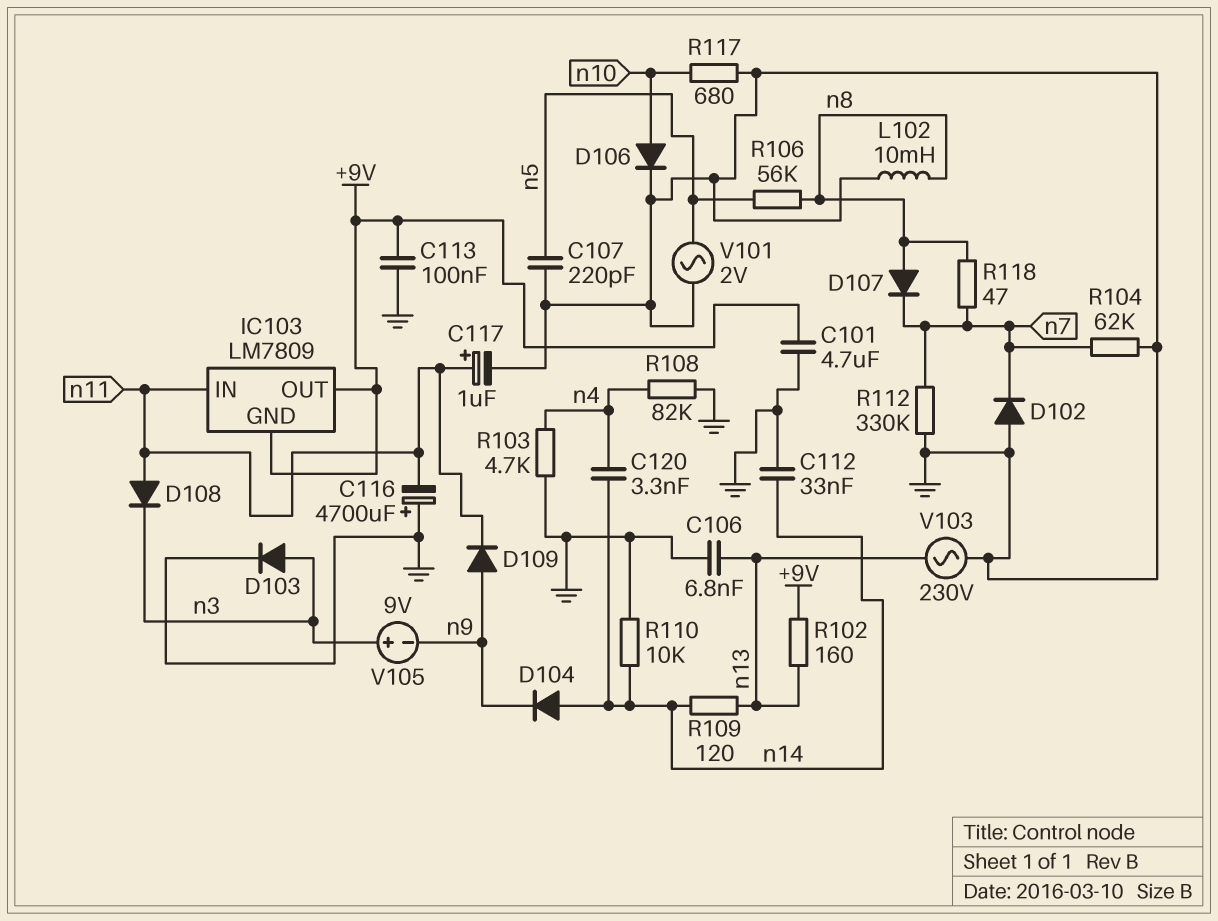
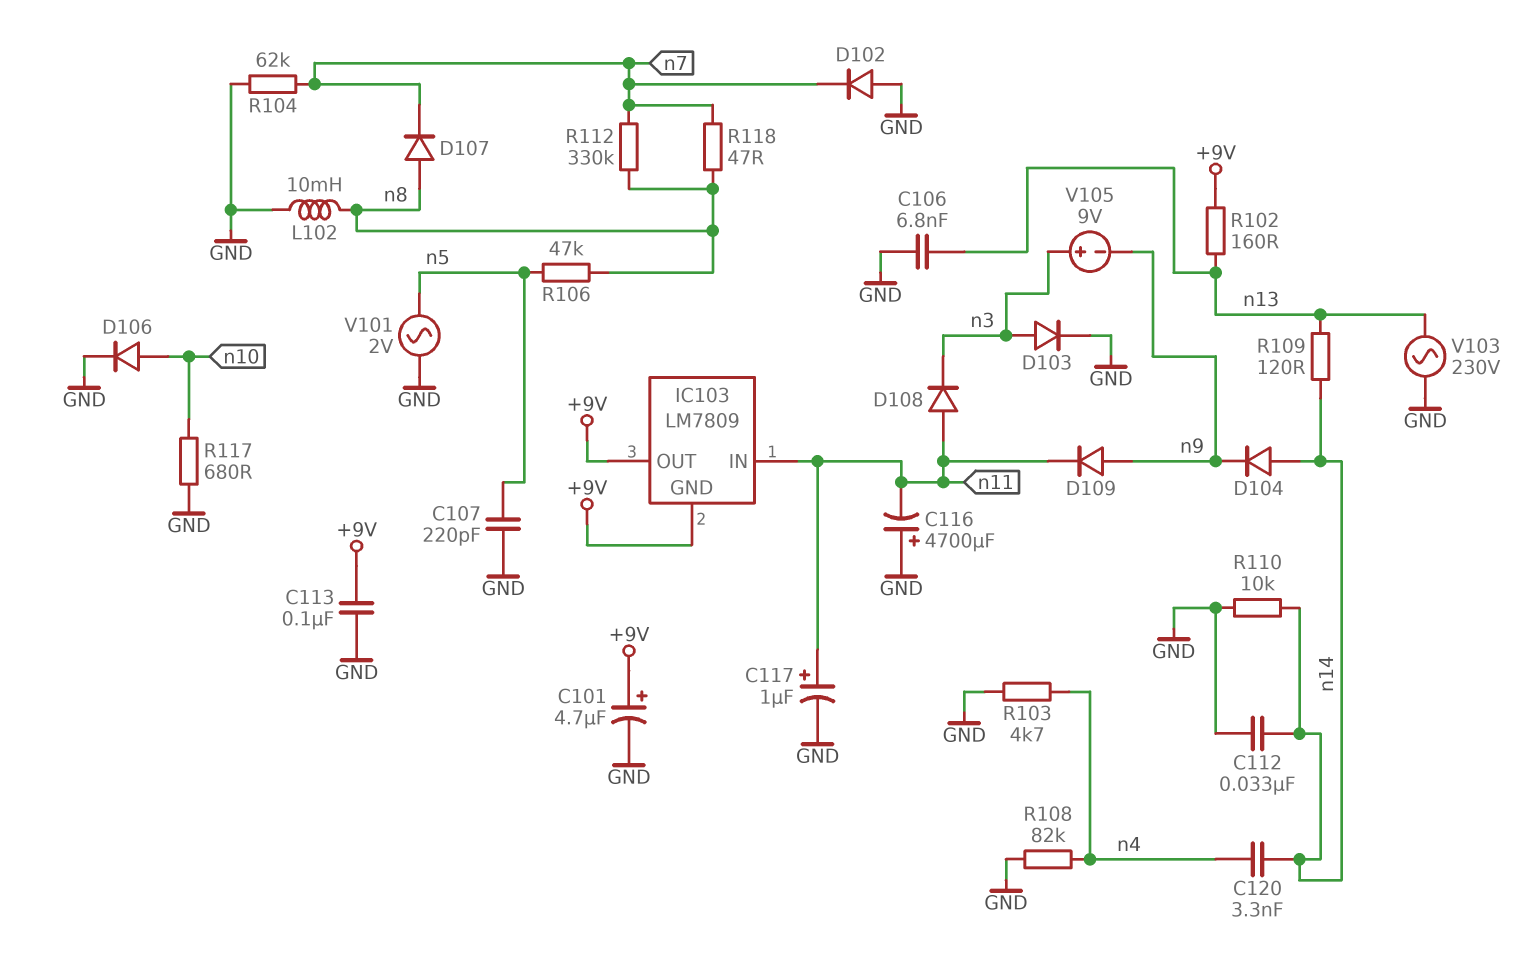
C101: 4.7uF (+9V, GND) -> 4.7uF (plus +9V, minus GND)
R106: 56k (n5, n8) -> 47k (n5, n8)
R112: 330k (GND, n7) -> 330k (n7, n8)

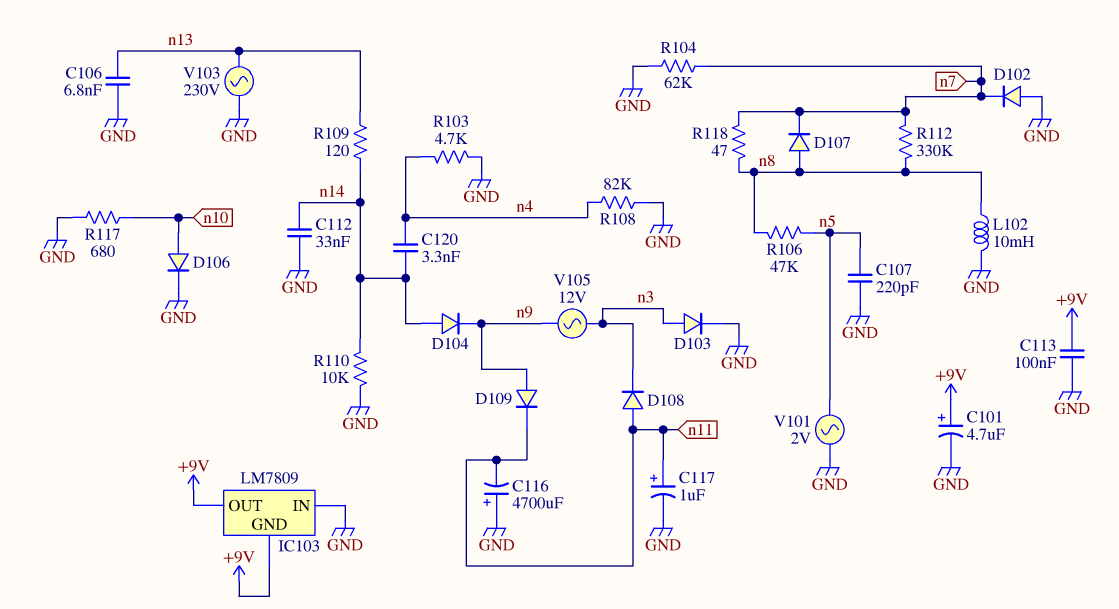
IC103 pin IN: n11 -> GND
R102: 160 (+9V, n13) -> none
V105: 9V (plus n3, minus n9) -> AC 12V (n3, n9)

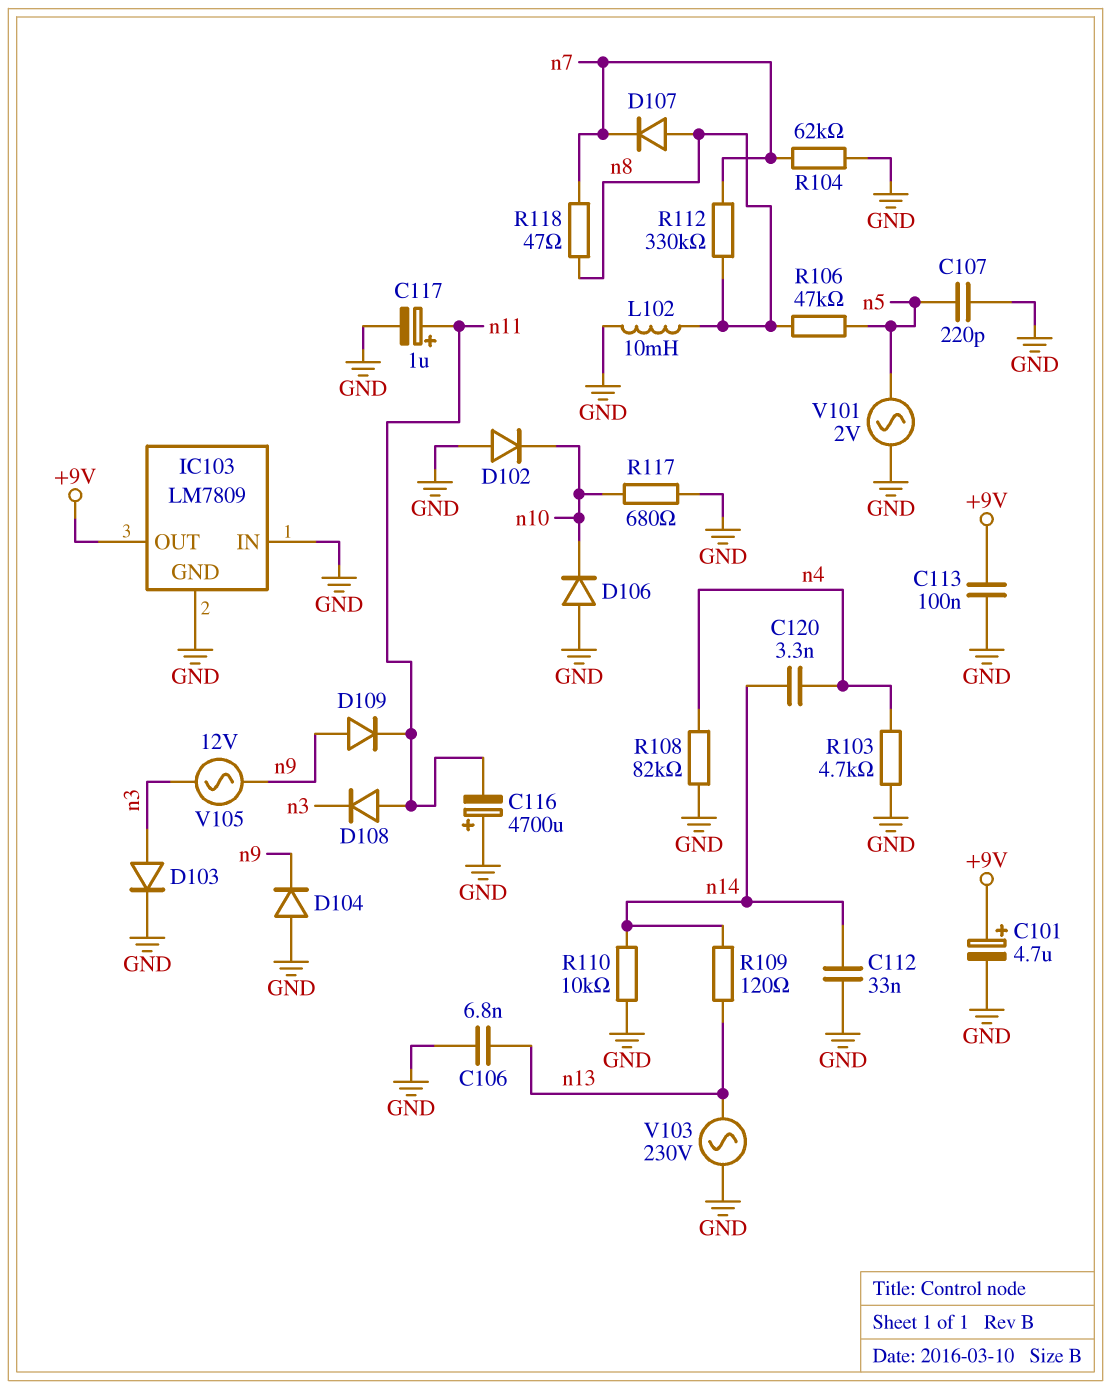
D102: diode (A GND, K n7) -> diode (A GND, K n10)
D104: diode (A n14, K n9) -> diode (A GND, K n9)
D106: diode (A n10, K GND) -> diode (A GND, K n10)
IC103 pin GND: +9V -> GND

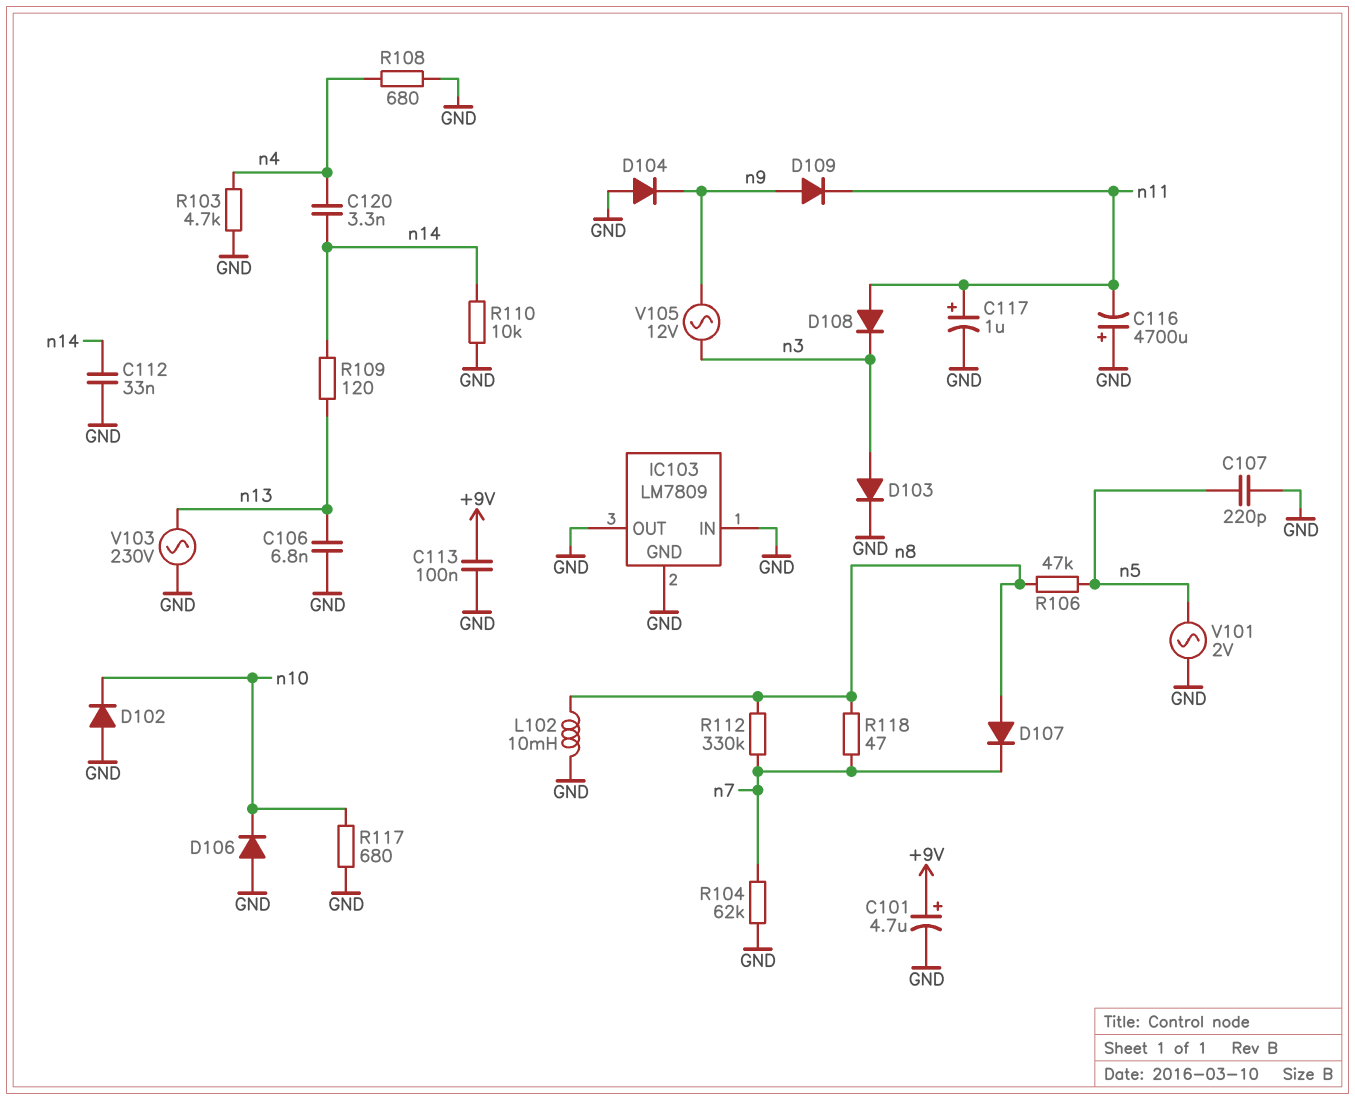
IC103 pin OUT: +9V -> GND
R108: 82k (GND, n4) -> 680 (GND, n4)

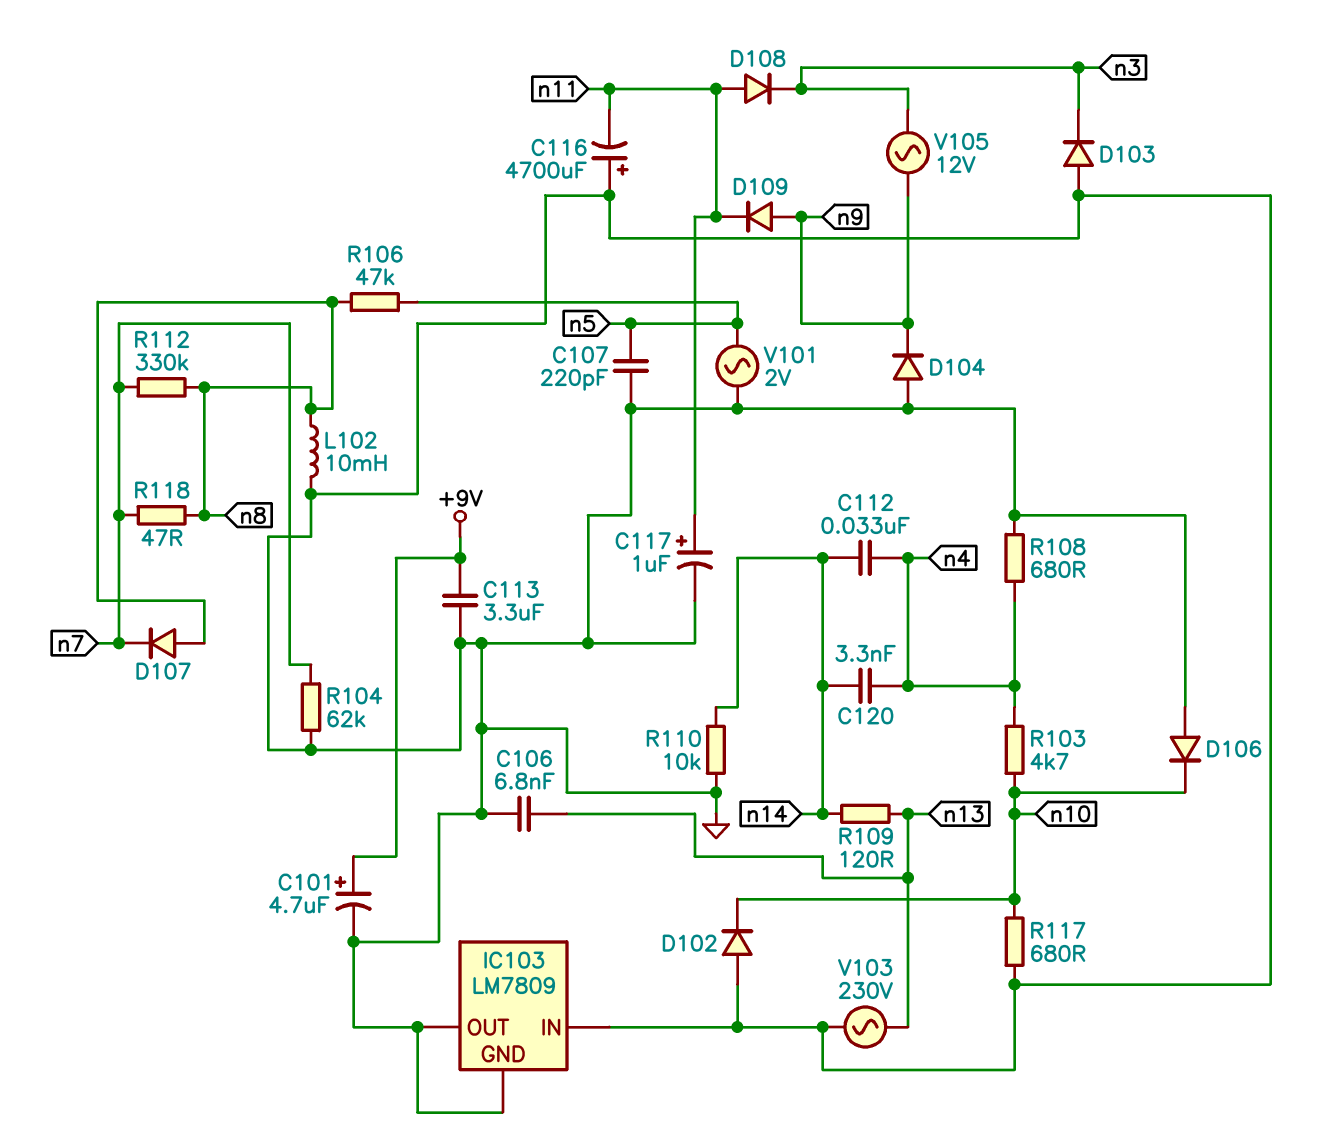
C112: 33nF (GND, n14) -> 33nF (n4, n14)
C113: 100nF (+9V, GND) -> 3.3uF (+9V, GND)
D103: diode (A n3, K GND) -> diode (A GND, K n3)
R103: 4.7k (GND, n4) -> 4.7k (n4, n10)

